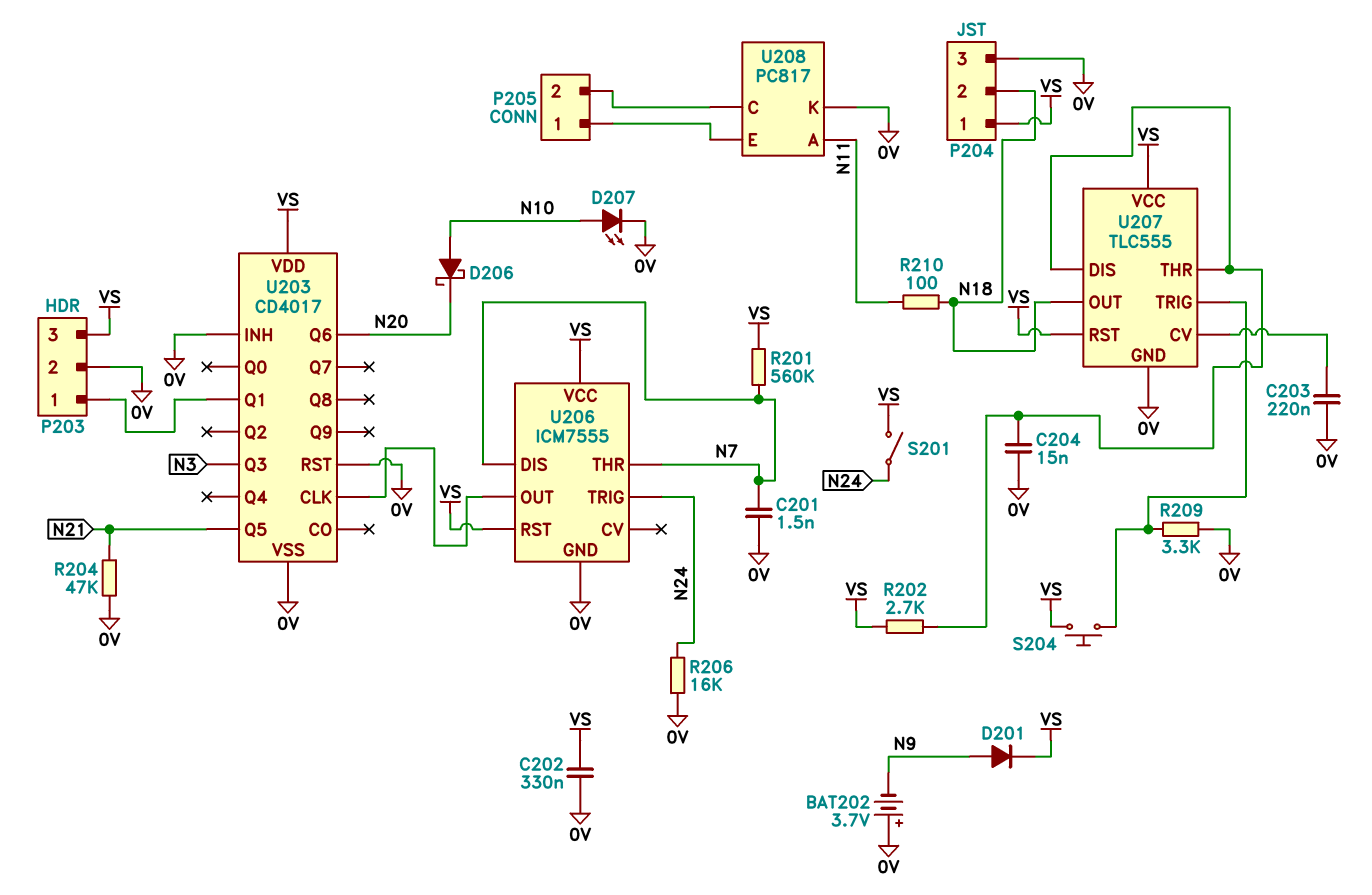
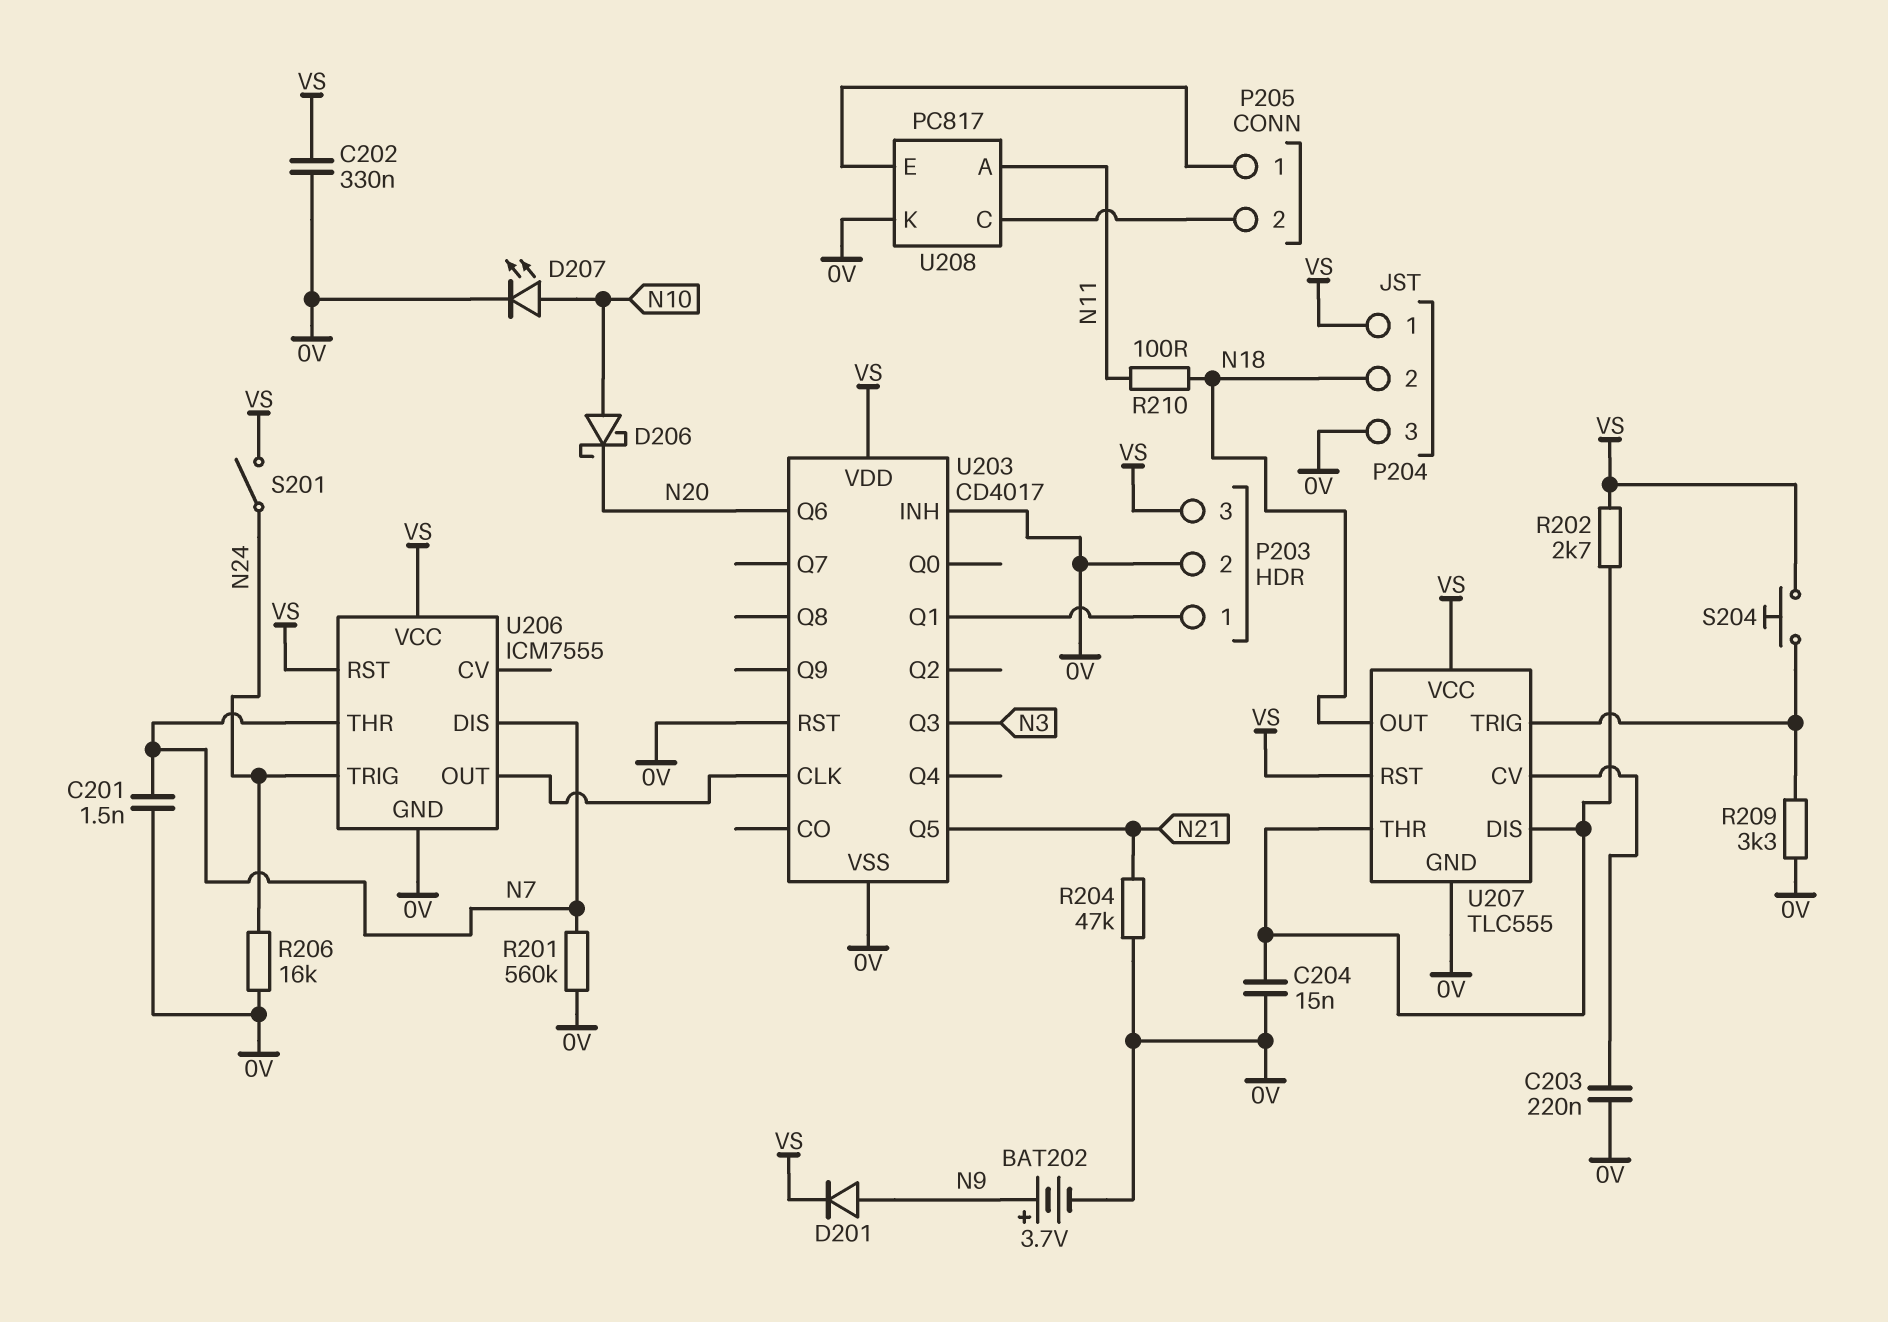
BAT202: 3.7V (plus 0V, minus N9) -> 3.7V (plus N9, minus 0V)
R201: 560k (N7, VS) -> 560k (0V, N7)

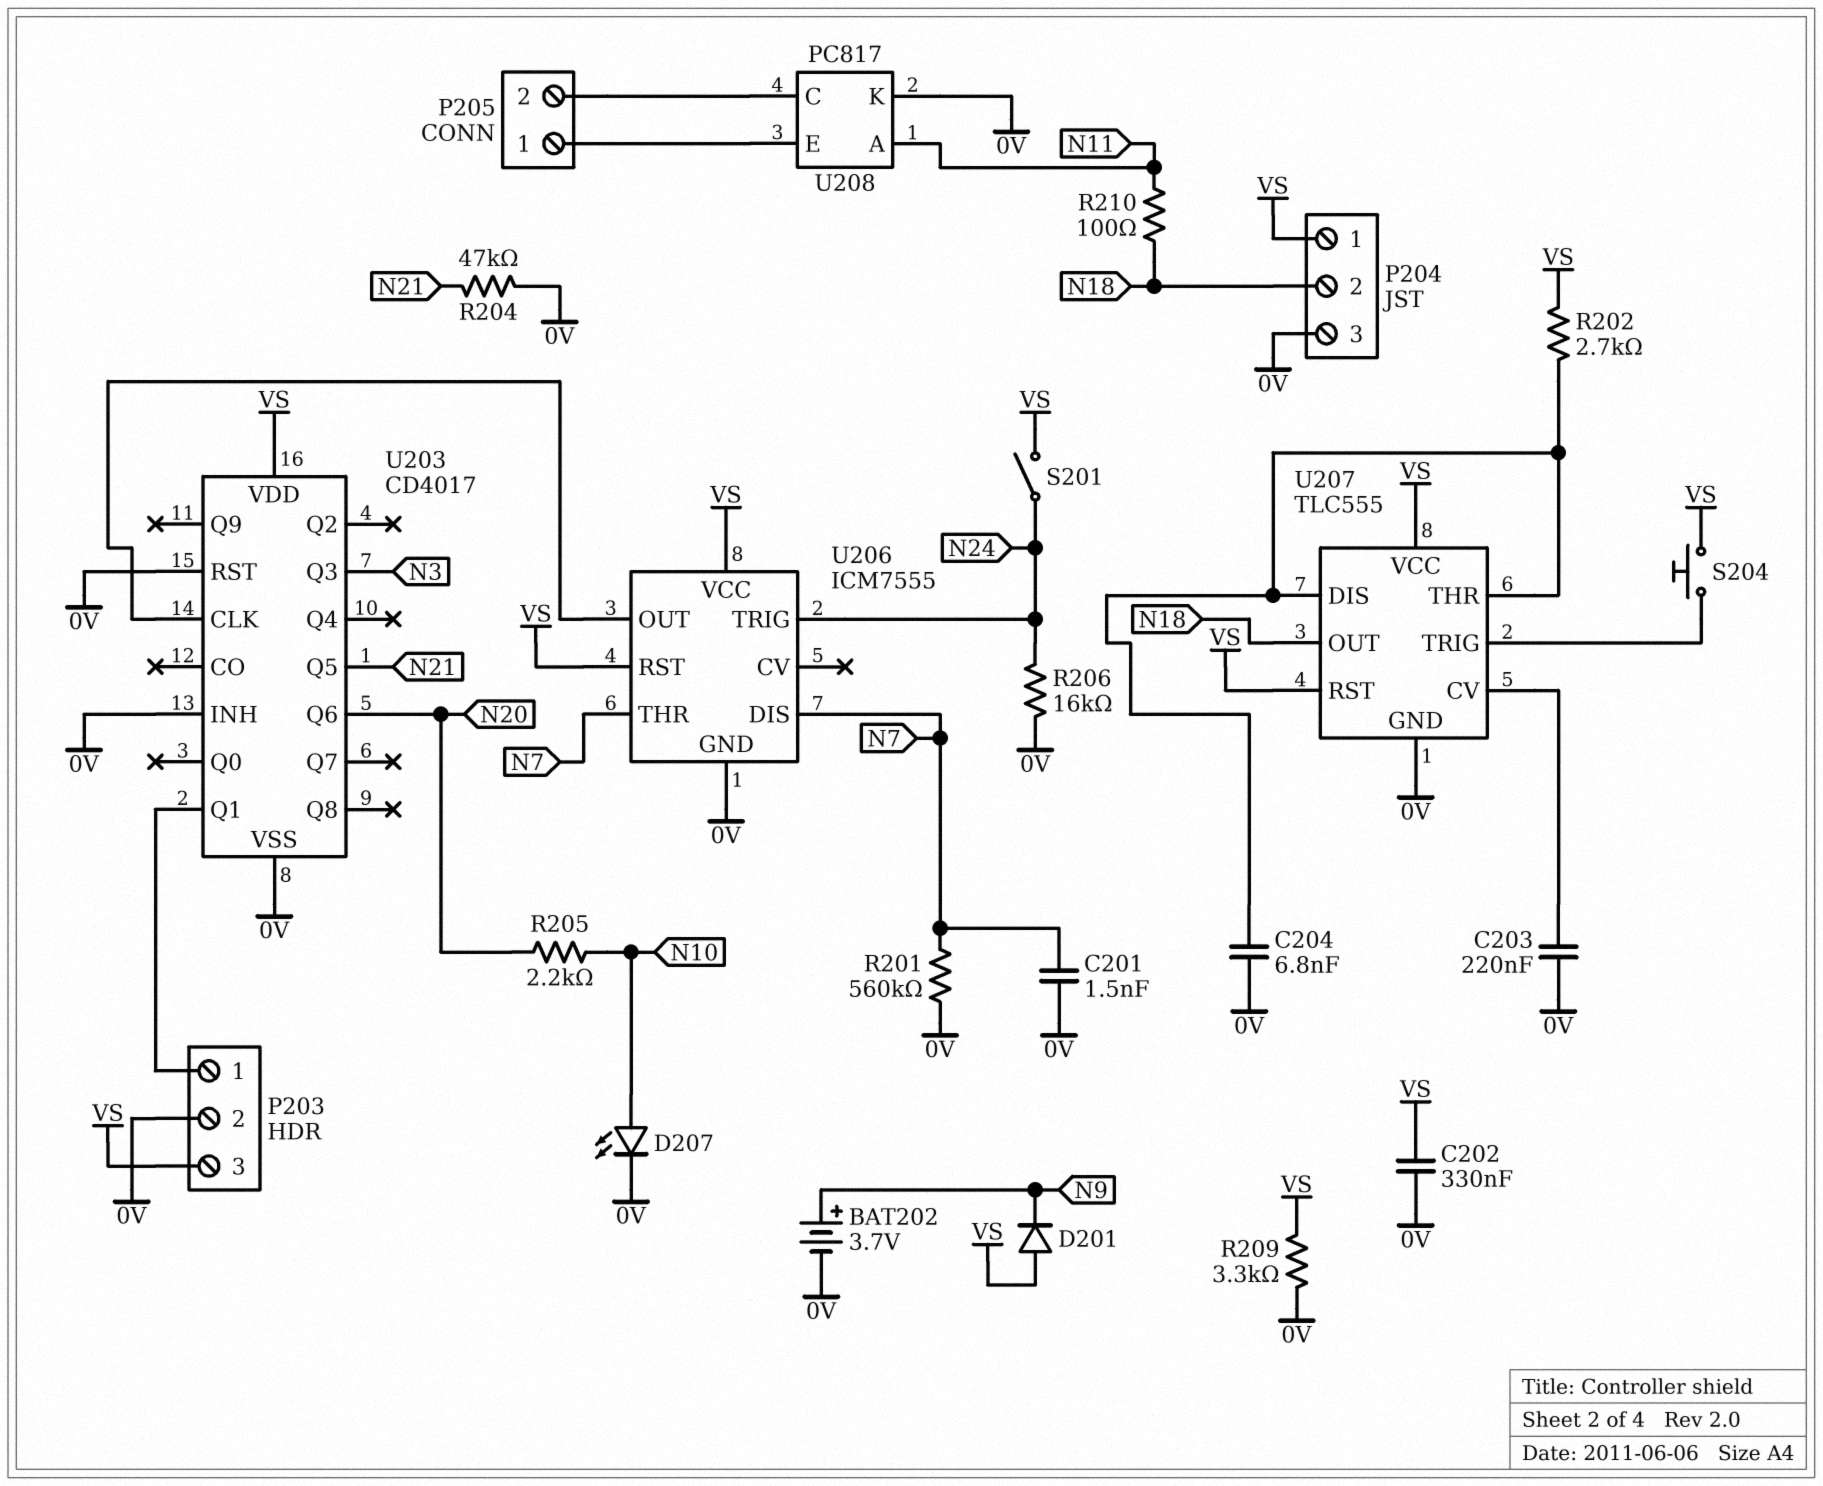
C204: 15nF (0V, U207/DIS) -> 6.8nF (0V, U207/DIS)
D201: diode (A N9, K VS) -> diode (A VS, K N9)
D206: schottky (A N10, K N20) -> none
R205: none -> 2.2k (N10, N20)
R209: 3.3k (0V, U207/TRIG) -> 3.3k (0V, VS)

